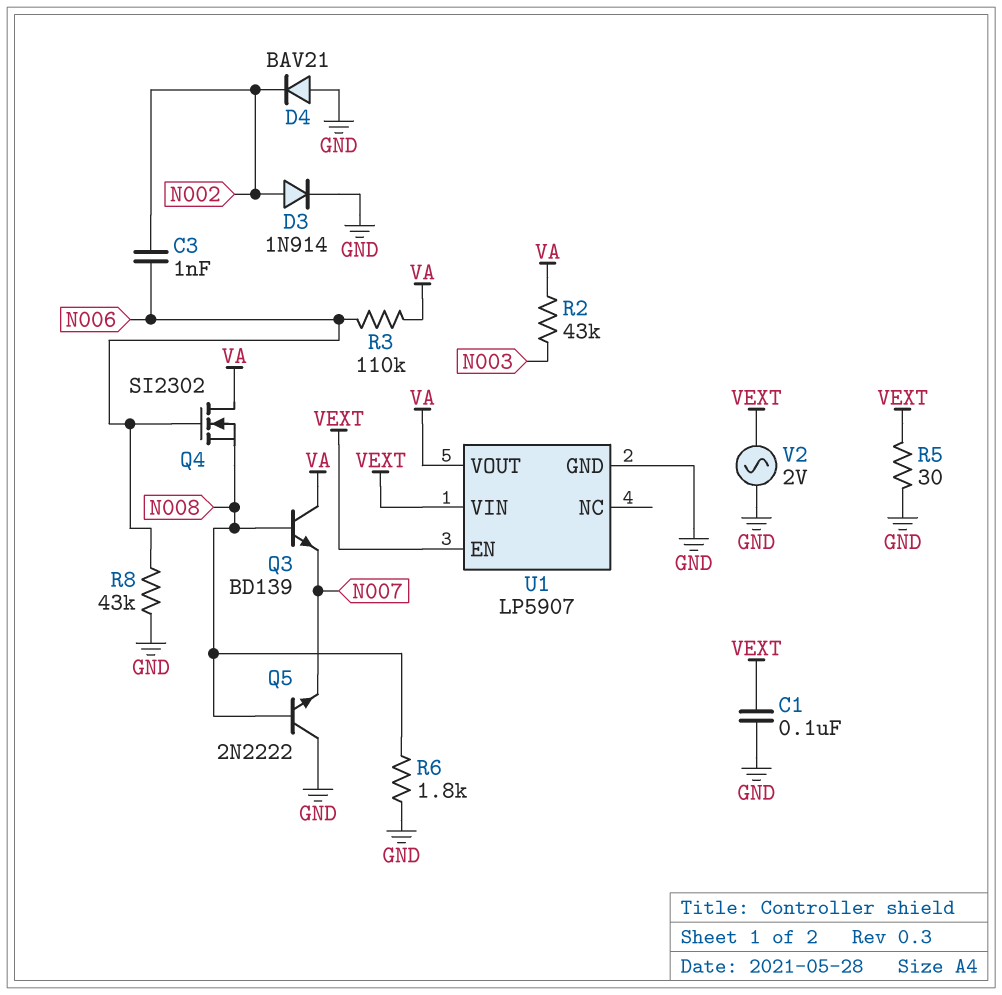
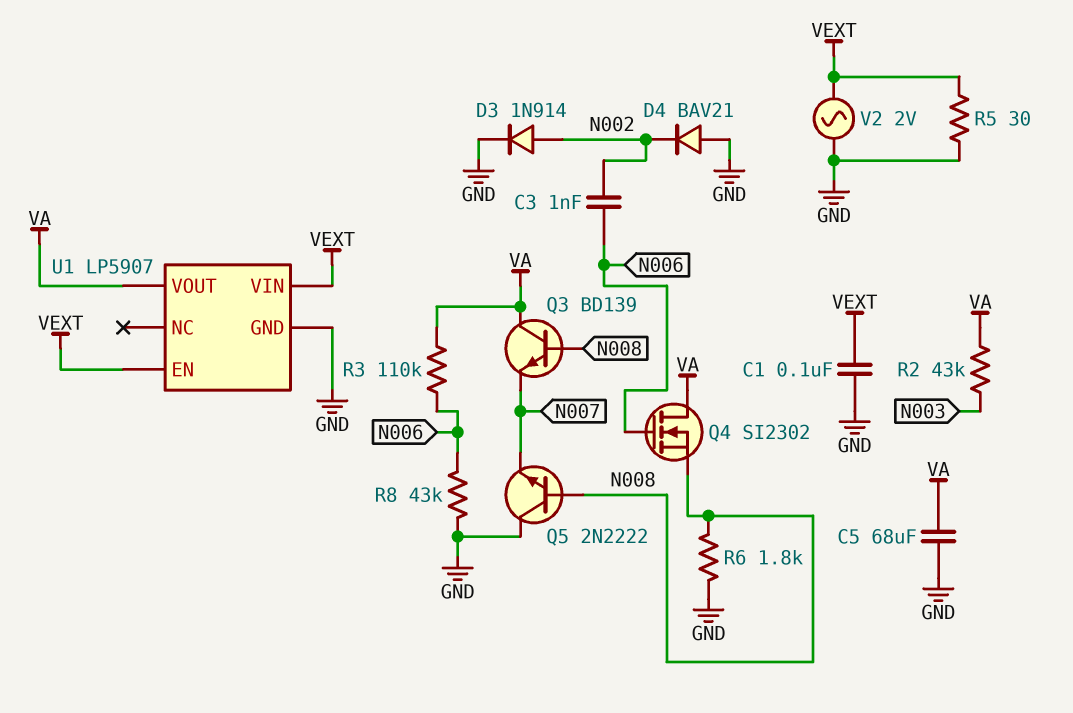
C5: none -> 68uF (GND, VA)

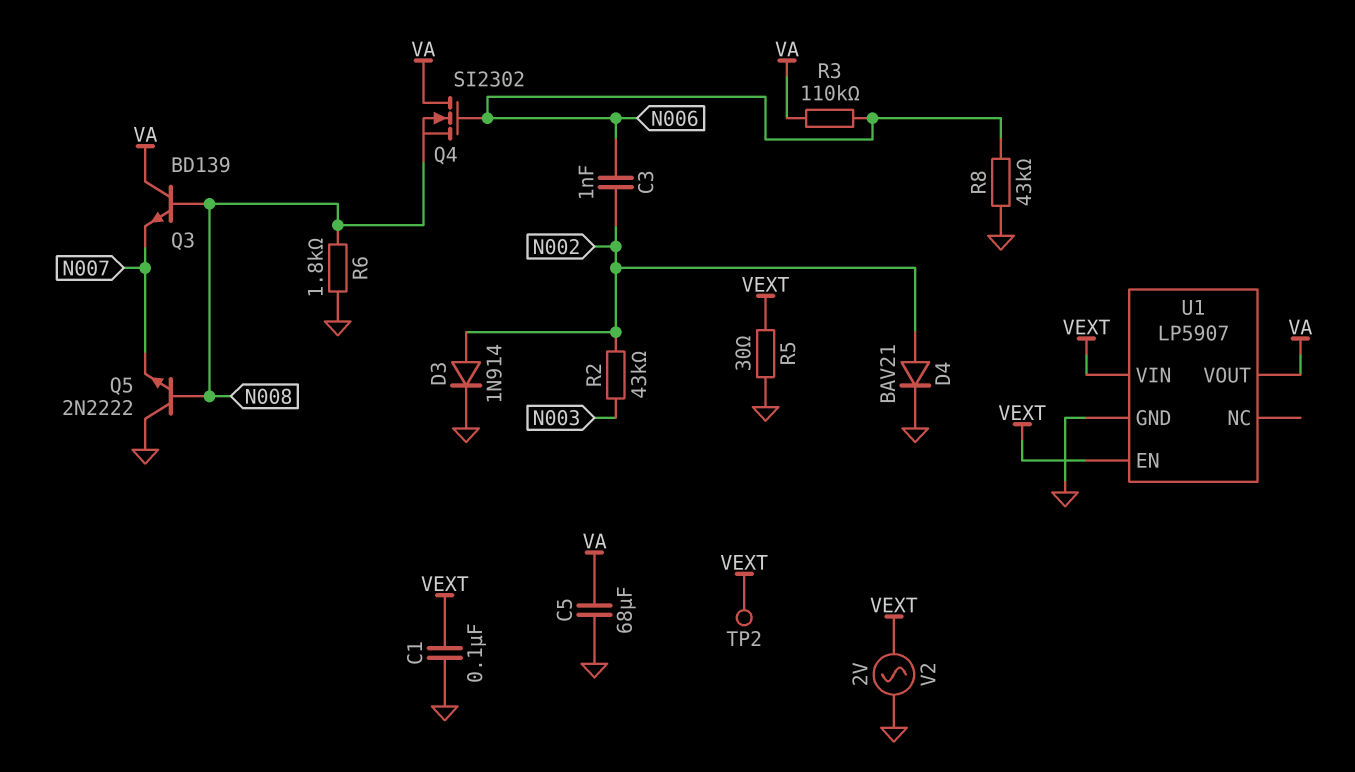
D4: diode BAV21 (A GND, K N002) -> diode BAV21 (A N002, K GND)
R2: 43k (N003, VA) -> 43k (N002, N003)
TP2: none -> test point (VEXT)

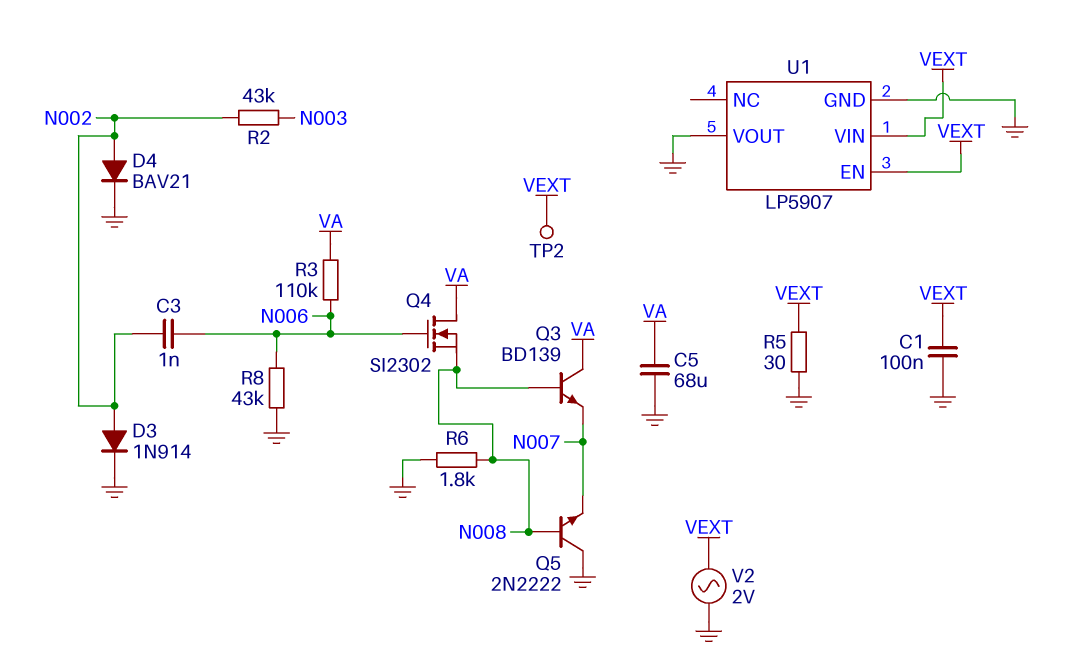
U1 pin VOUT: VA -> GND

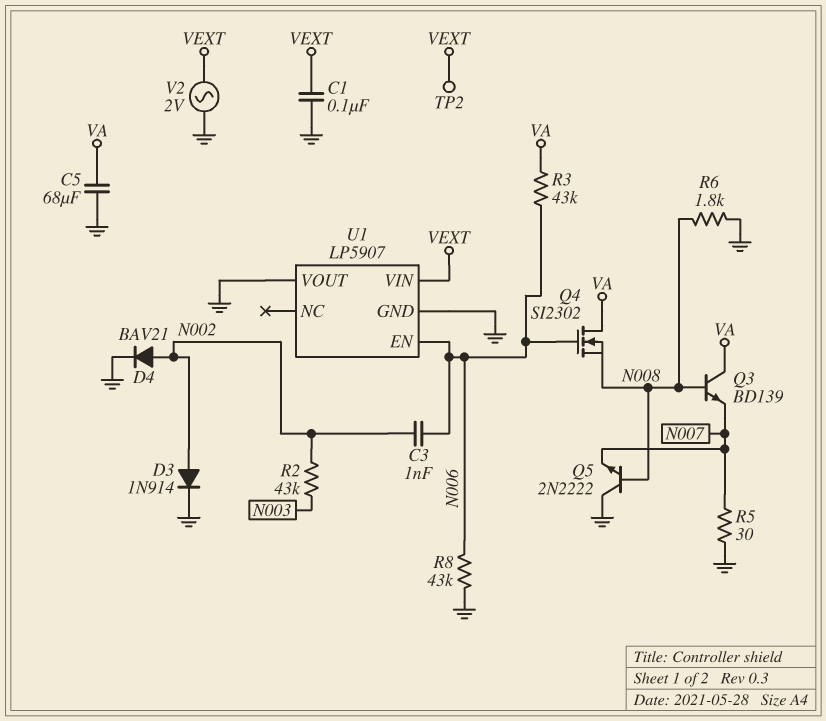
R3: 110k (N006, VA) -> 43k (N006, VA)
R5: 30 (GND, VEXT) -> 30 (GND, N007)
U1 pin EN: VEXT -> N006

